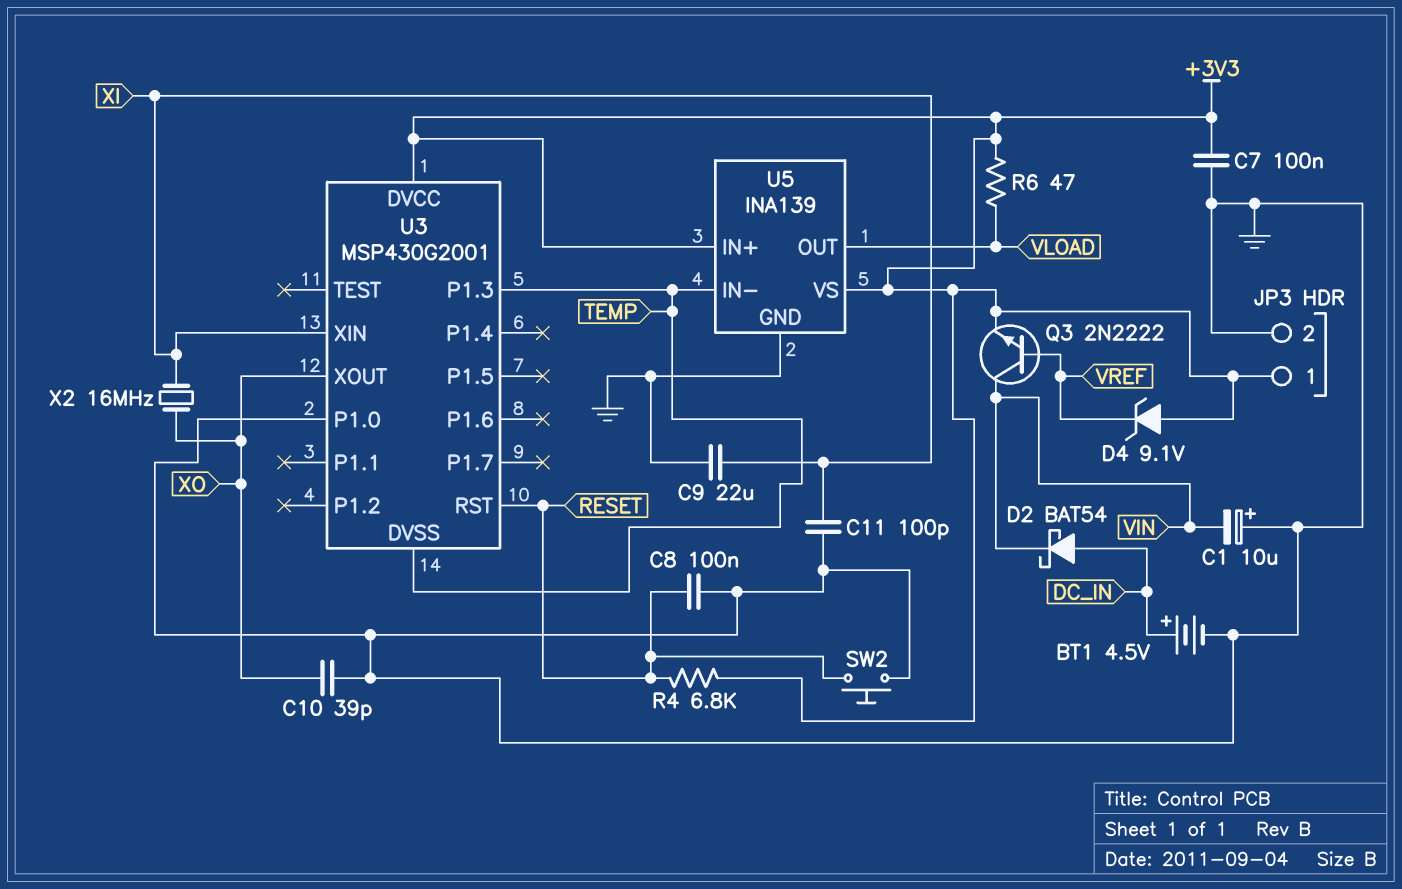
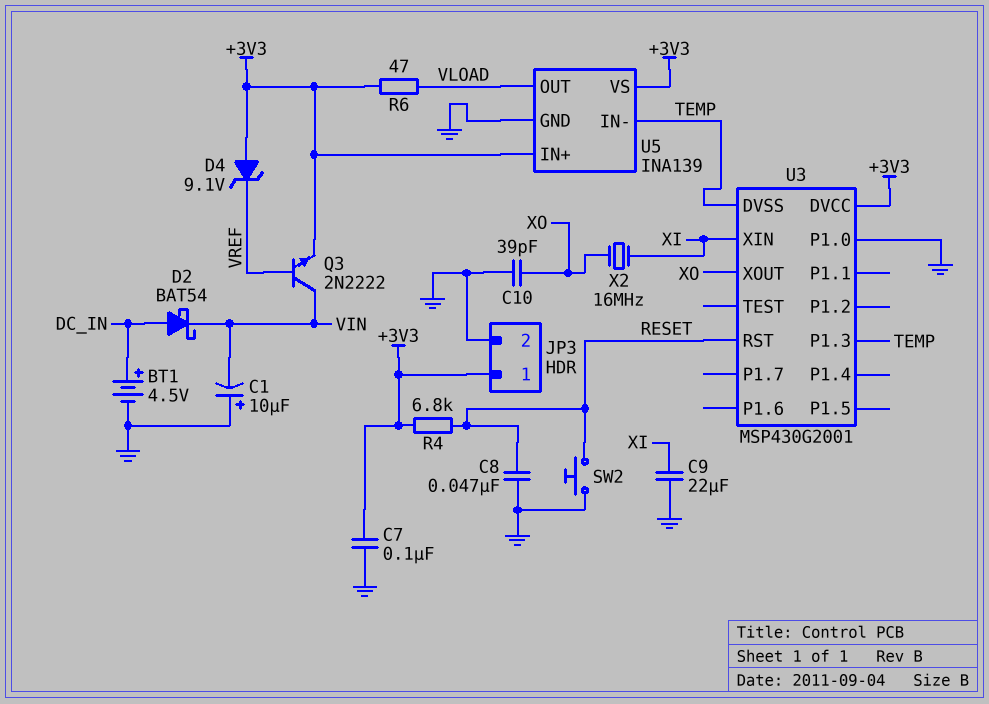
C8: 100nF (GND, RESET) -> 47nF (GND, RESET)
C11: 100pF (GND, XI) -> none

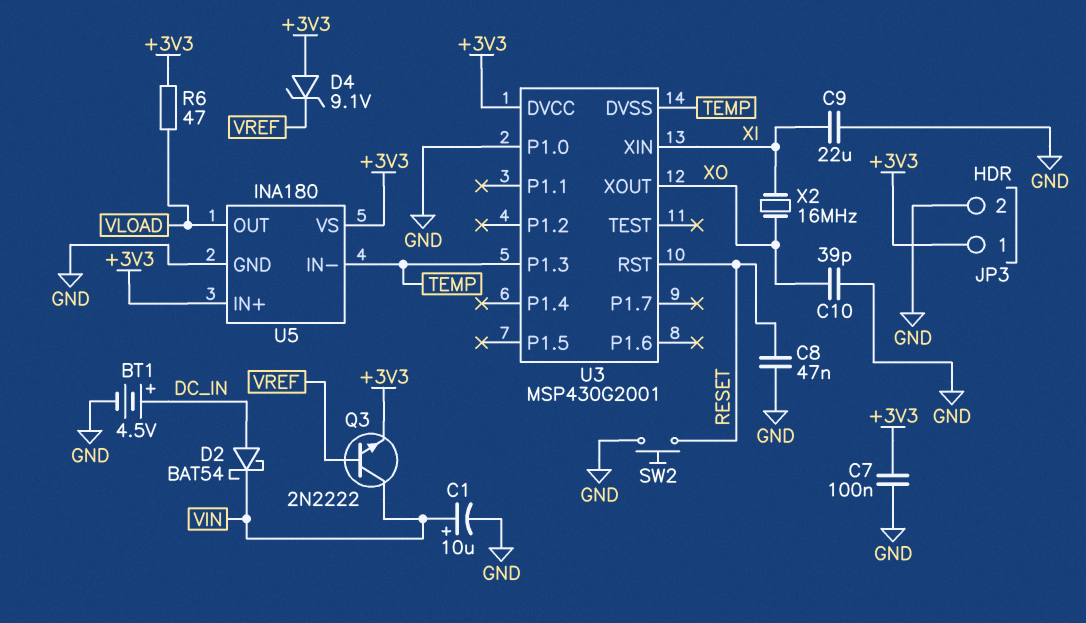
C1: 10uF (plus GND, minus VIN) -> 10uF (plus VIN, minus GND)
R4: 6.8k (+3V3, RESET) -> none
U5: INA139 -> INA180

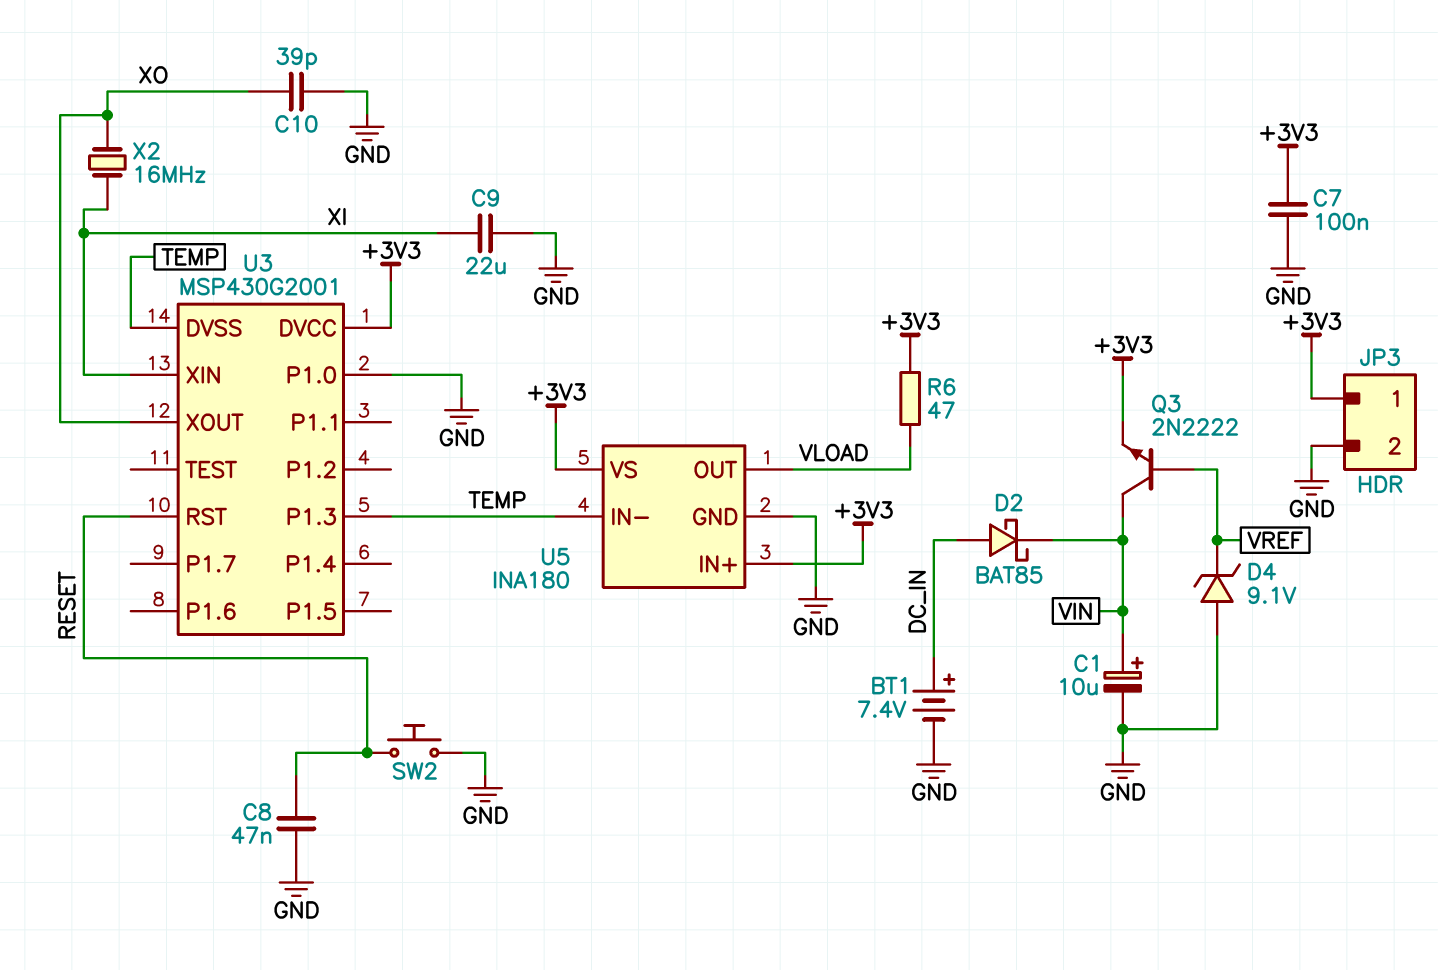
BT1: 4.5V (plus DC_IN, minus GND) -> 7.4V (plus DC_IN, minus GND)
D2: schottky BAT54 (A DC_IN, K VIN) -> schottky BAT85 (A DC_IN, K VIN)
D4: zener 9.1V (A +3V3, K VREF) -> zener 9.1V (A GND, K VREF)

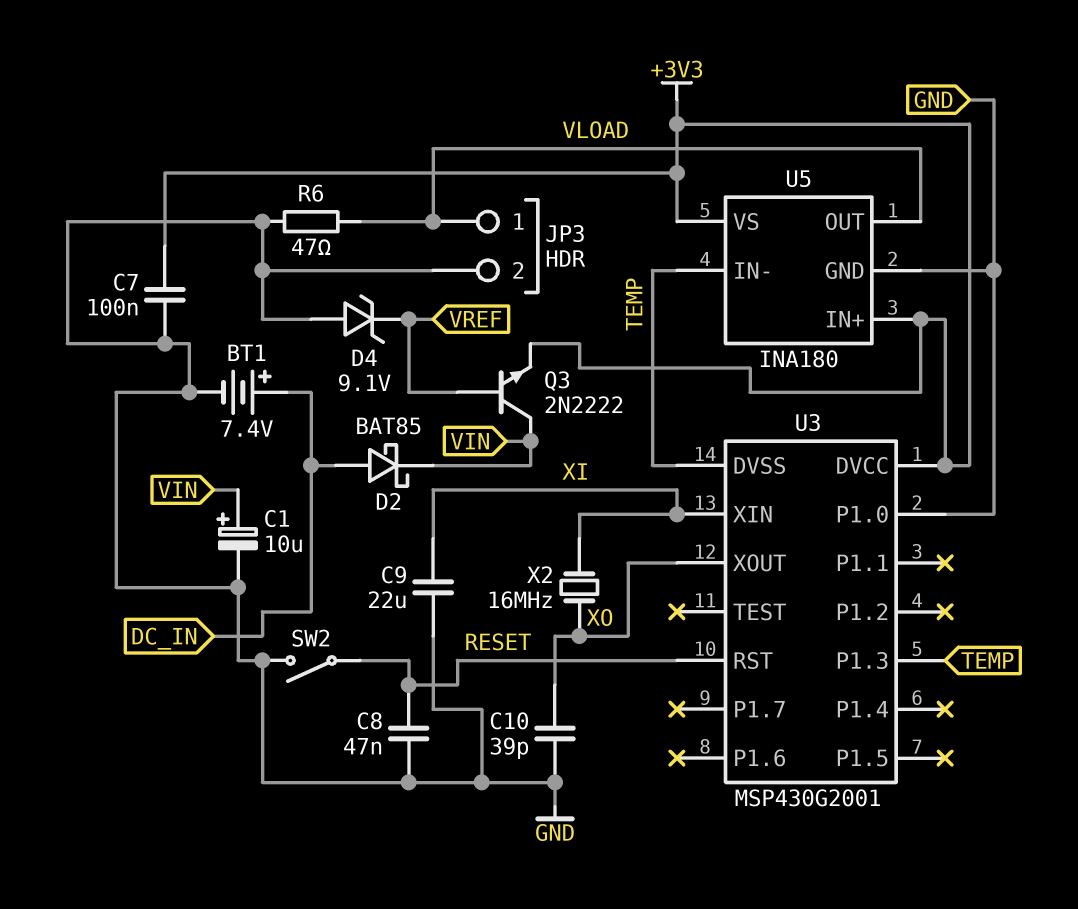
JP3 pin 1: +3V3 -> VLOAD
R6: 47 (+3V3, VLOAD) -> 47 (GND, VLOAD)
SW2: button (GND, RESET) -> switch (GND, RESET)

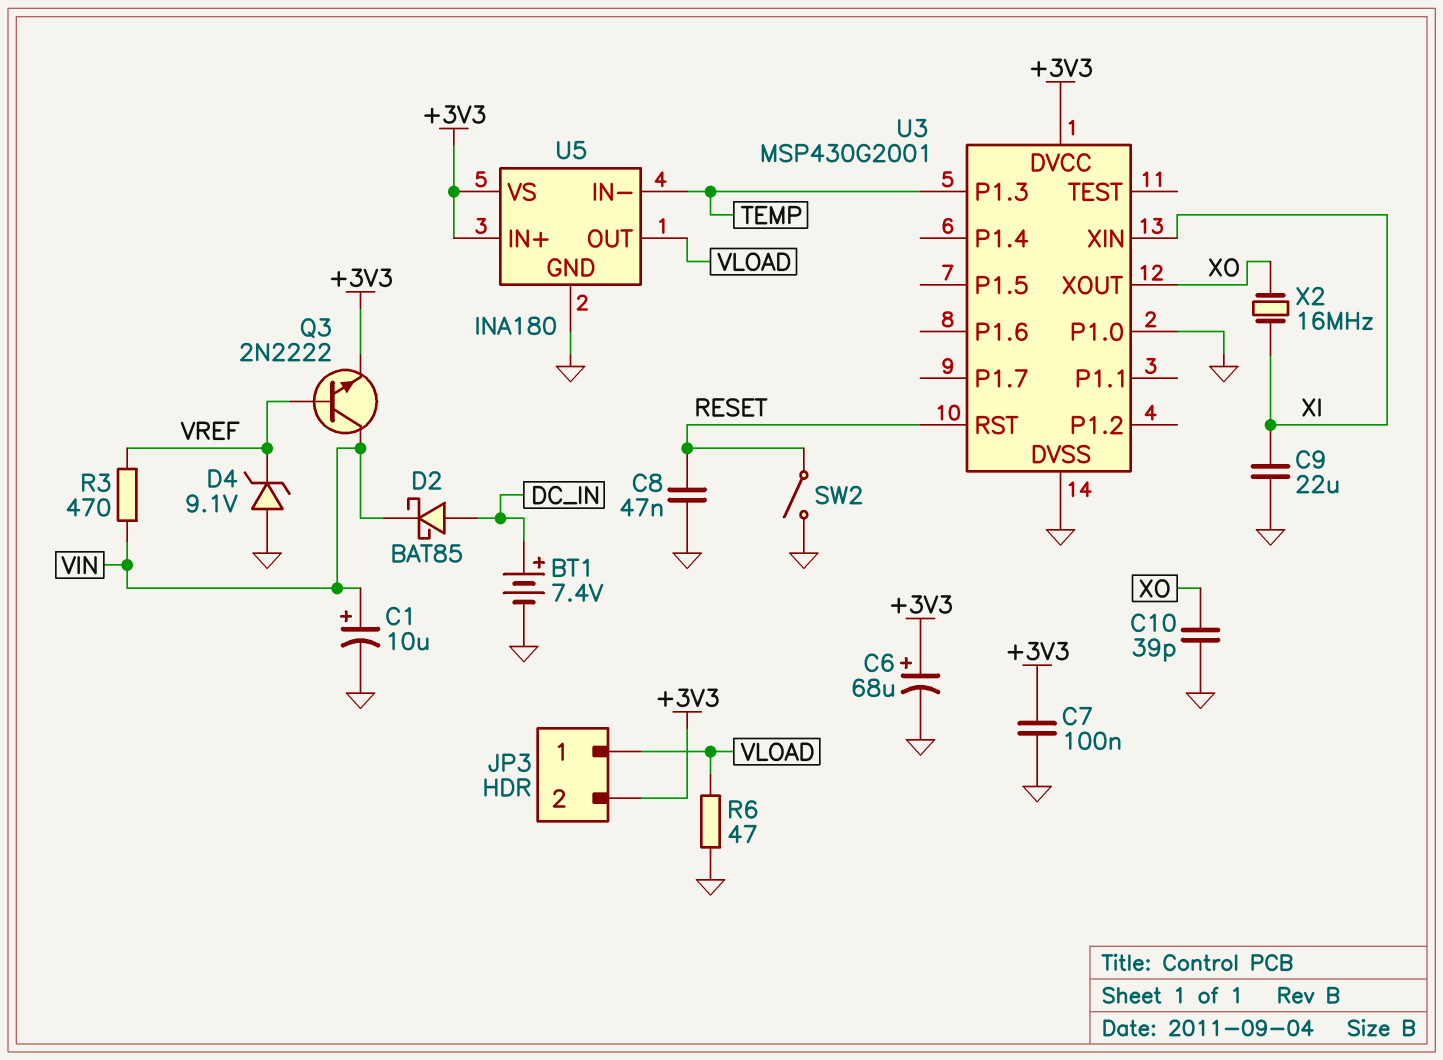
C6: none -> 68uF (plus +3V3, minus GND)
JP3 pin 2: GND -> +3V3
R3: none -> 470 (VIN, VREF)
U3 pin DVSS: TEMP -> GND

